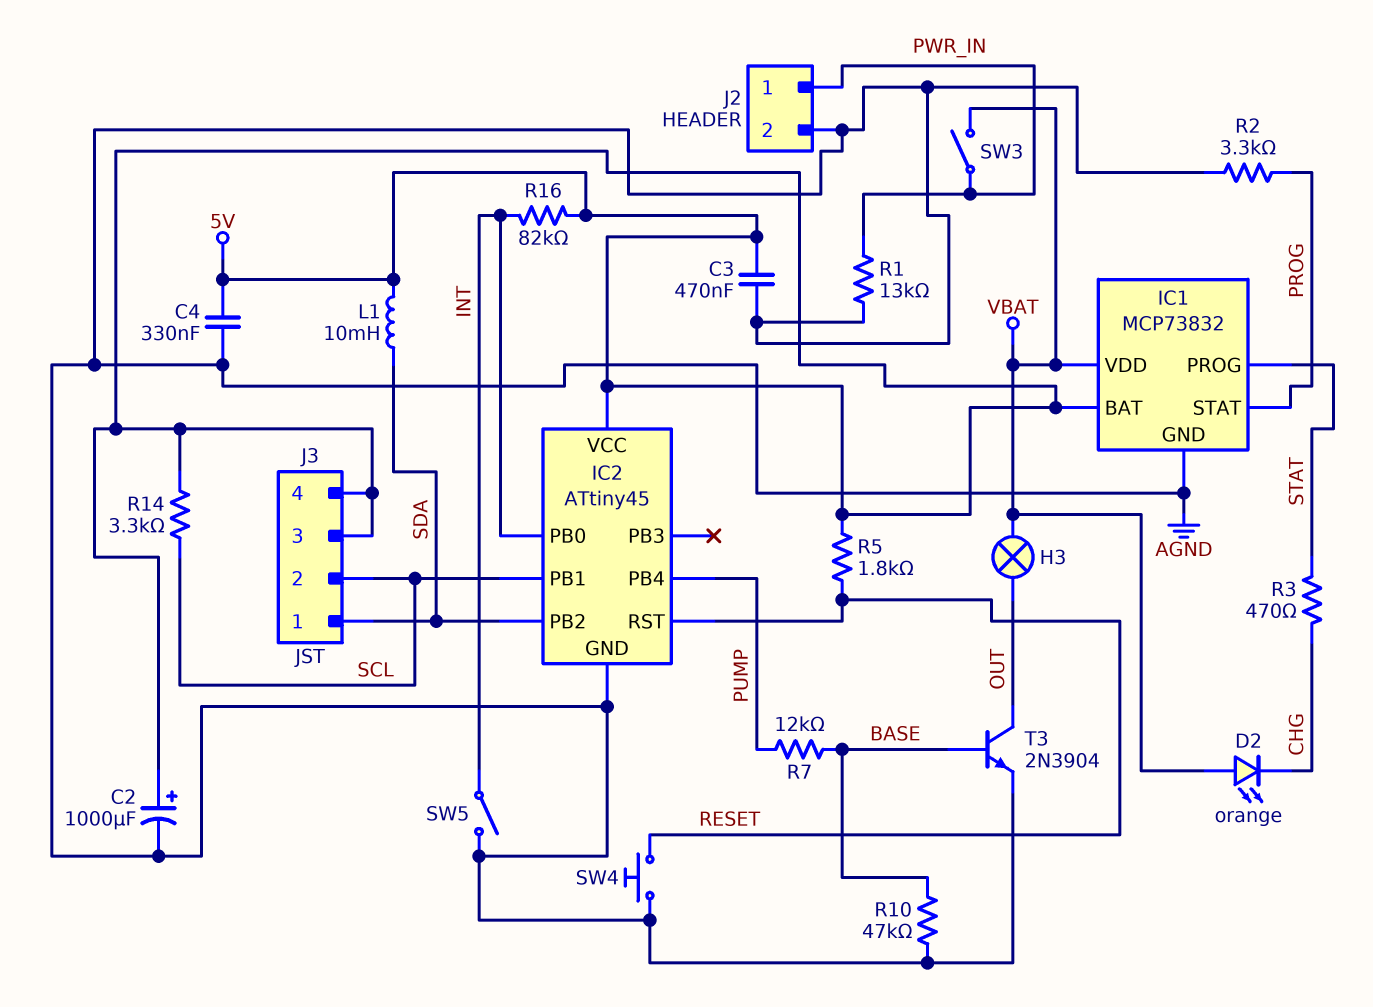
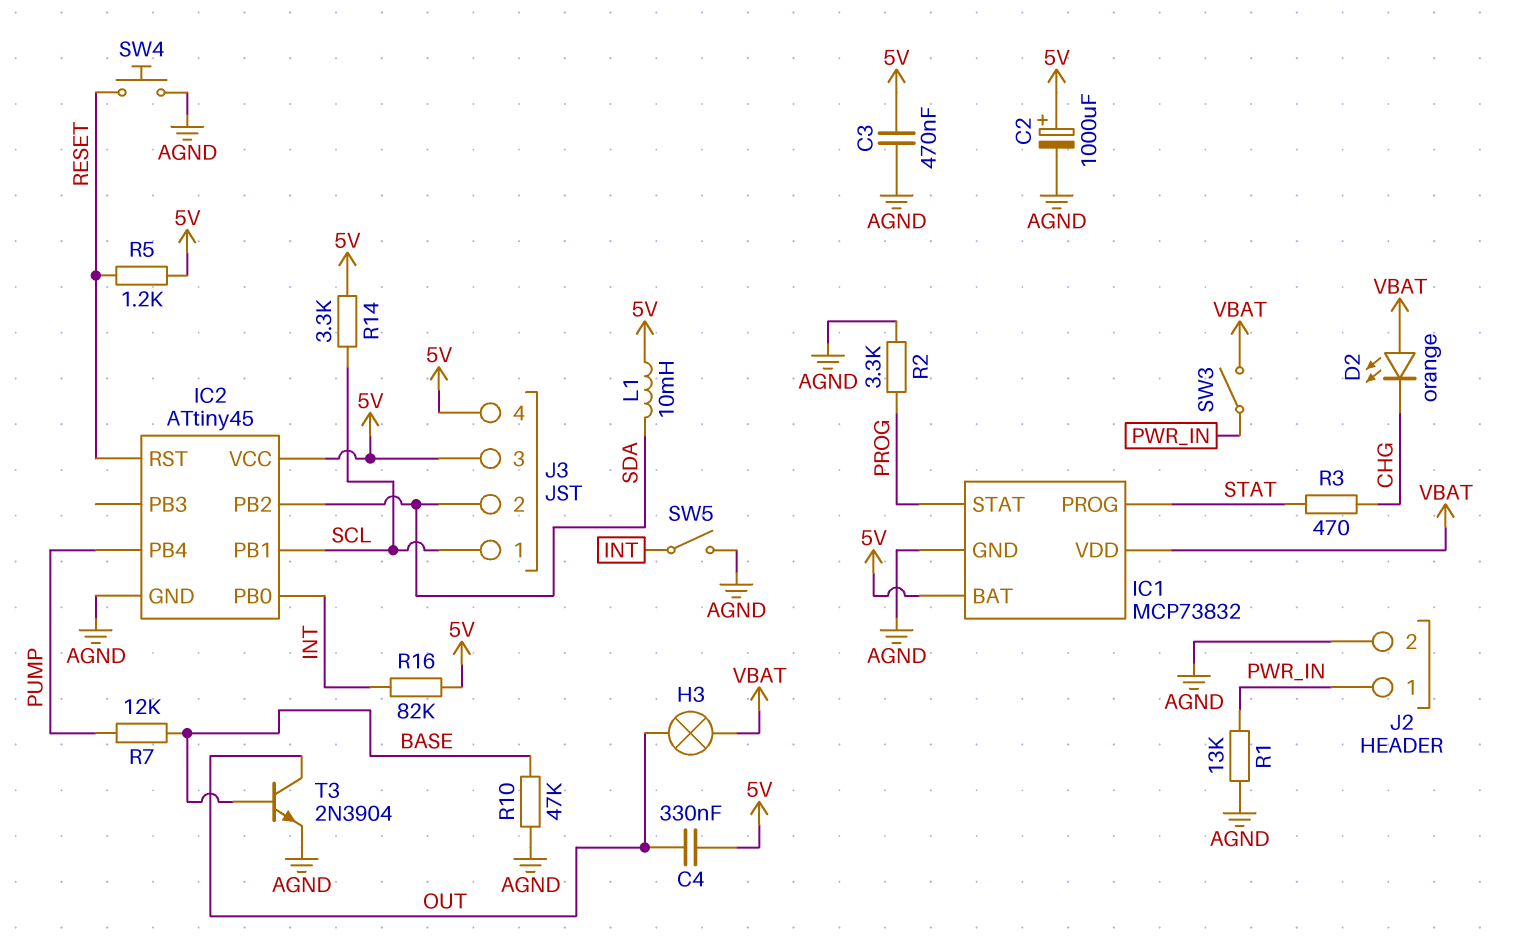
C4: 330nF (5V, AGND) -> 330nF (5V, OUT)
J3 pin 1: SDA -> SCL
J3 pin 2: SCL -> SDA
R5: 1.8k (5V, RESET) -> 1.2k (5V, RESET)

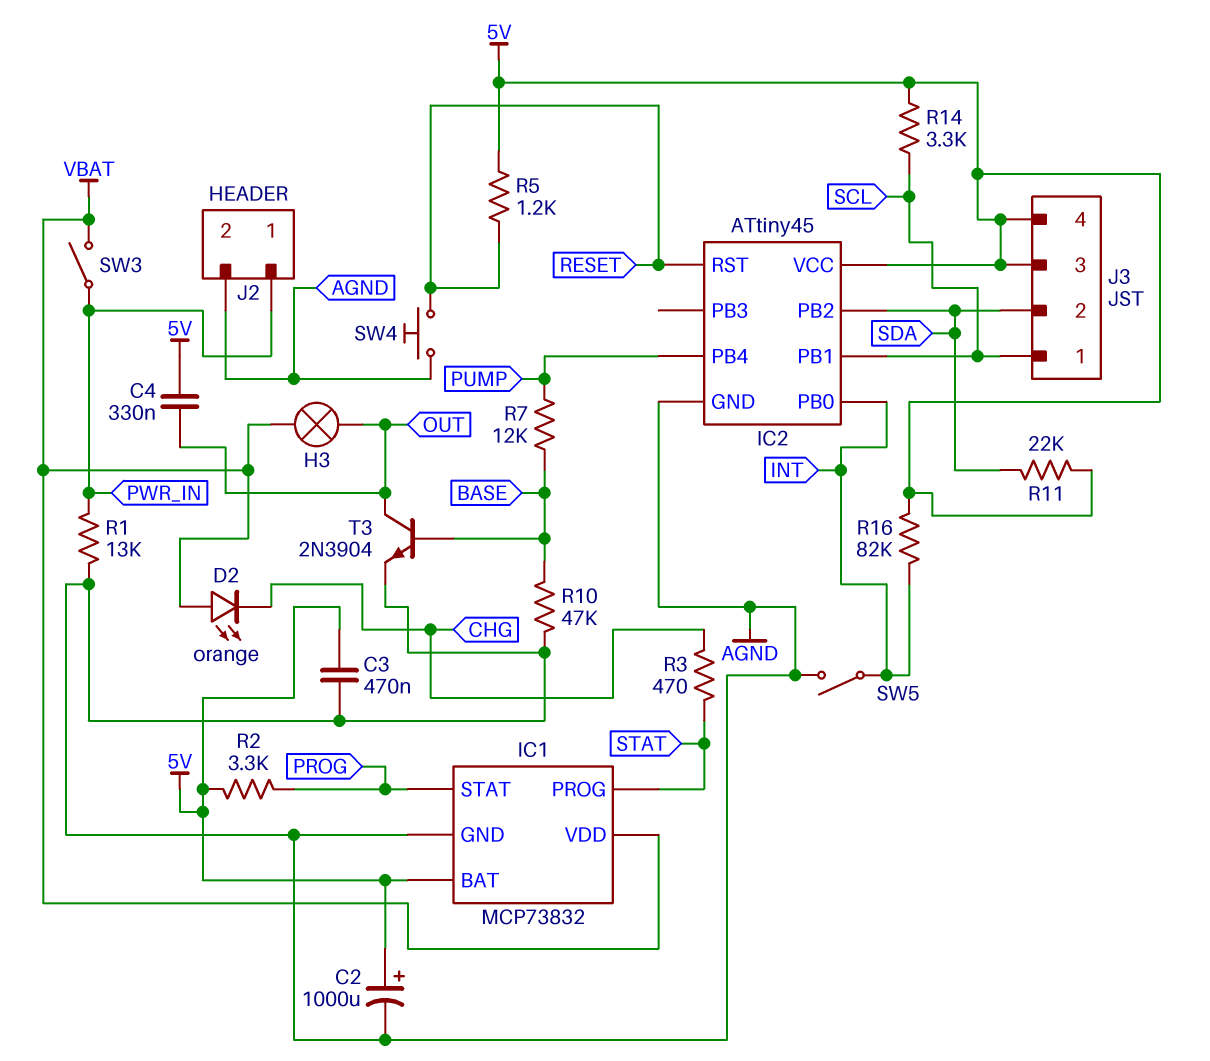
L1: 10mH (5V, SDA) -> none
R2: 3.3k (AGND, PROG) -> 3.3k (5V, PROG)
R11: none -> 22k (5V, SDA)

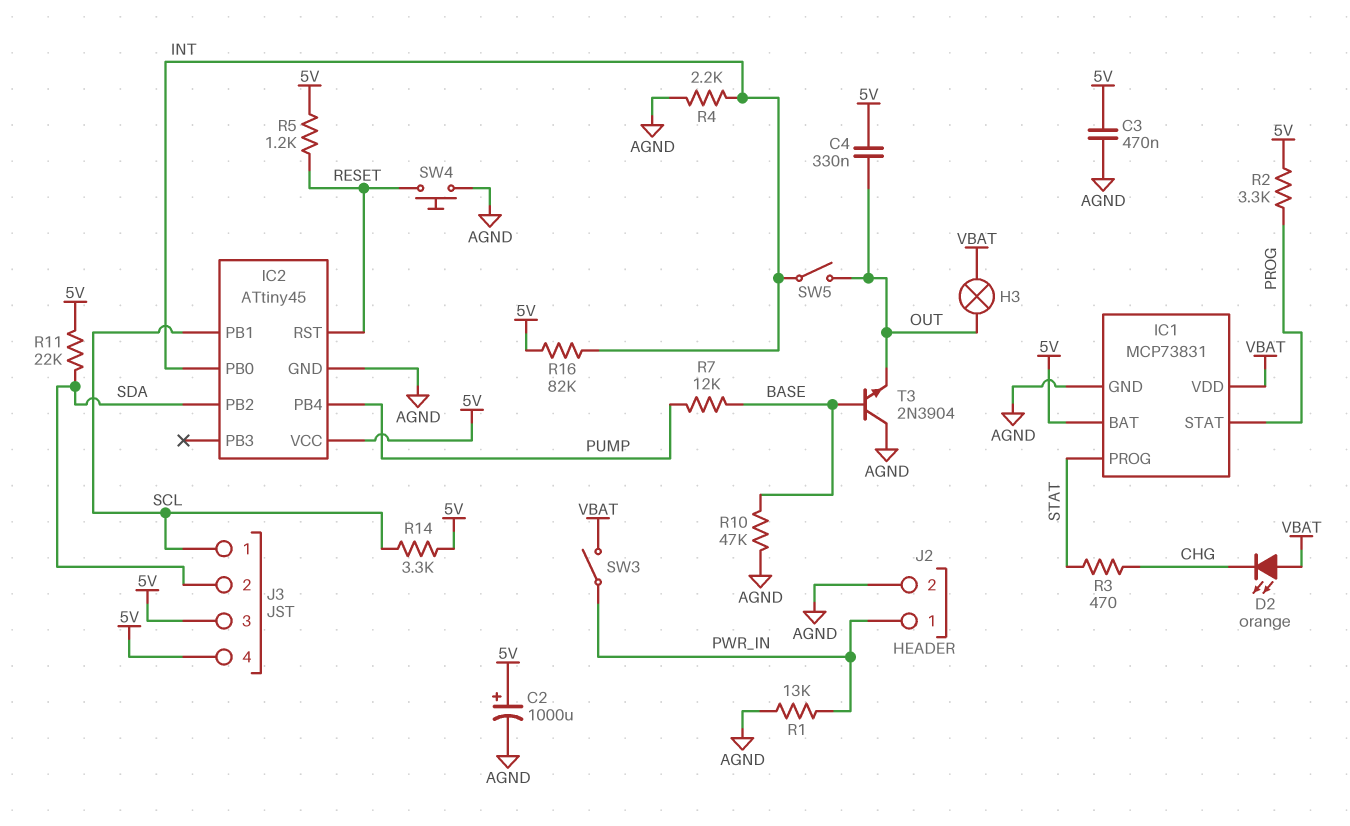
IC1: MCP73832 -> MCP73831
R4: none -> 2.2k (AGND, INT)
SW5: switch (AGND, INT) -> switch (INT, OUT)
T3: NPN 2N3904 (B BASE, C OUT, E AGND) -> NPN 2N3904 (B BASE, C AGND, E OUT)

